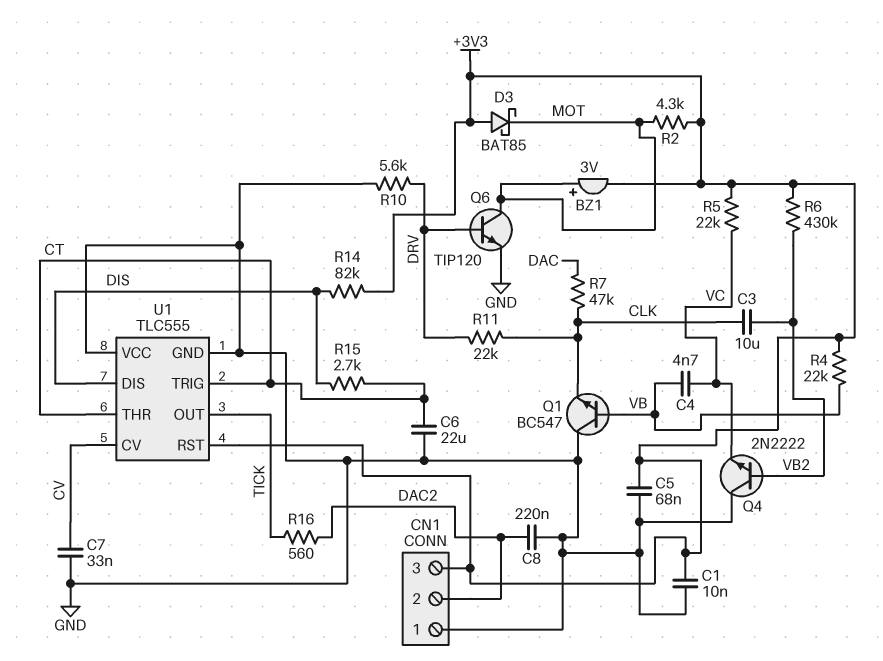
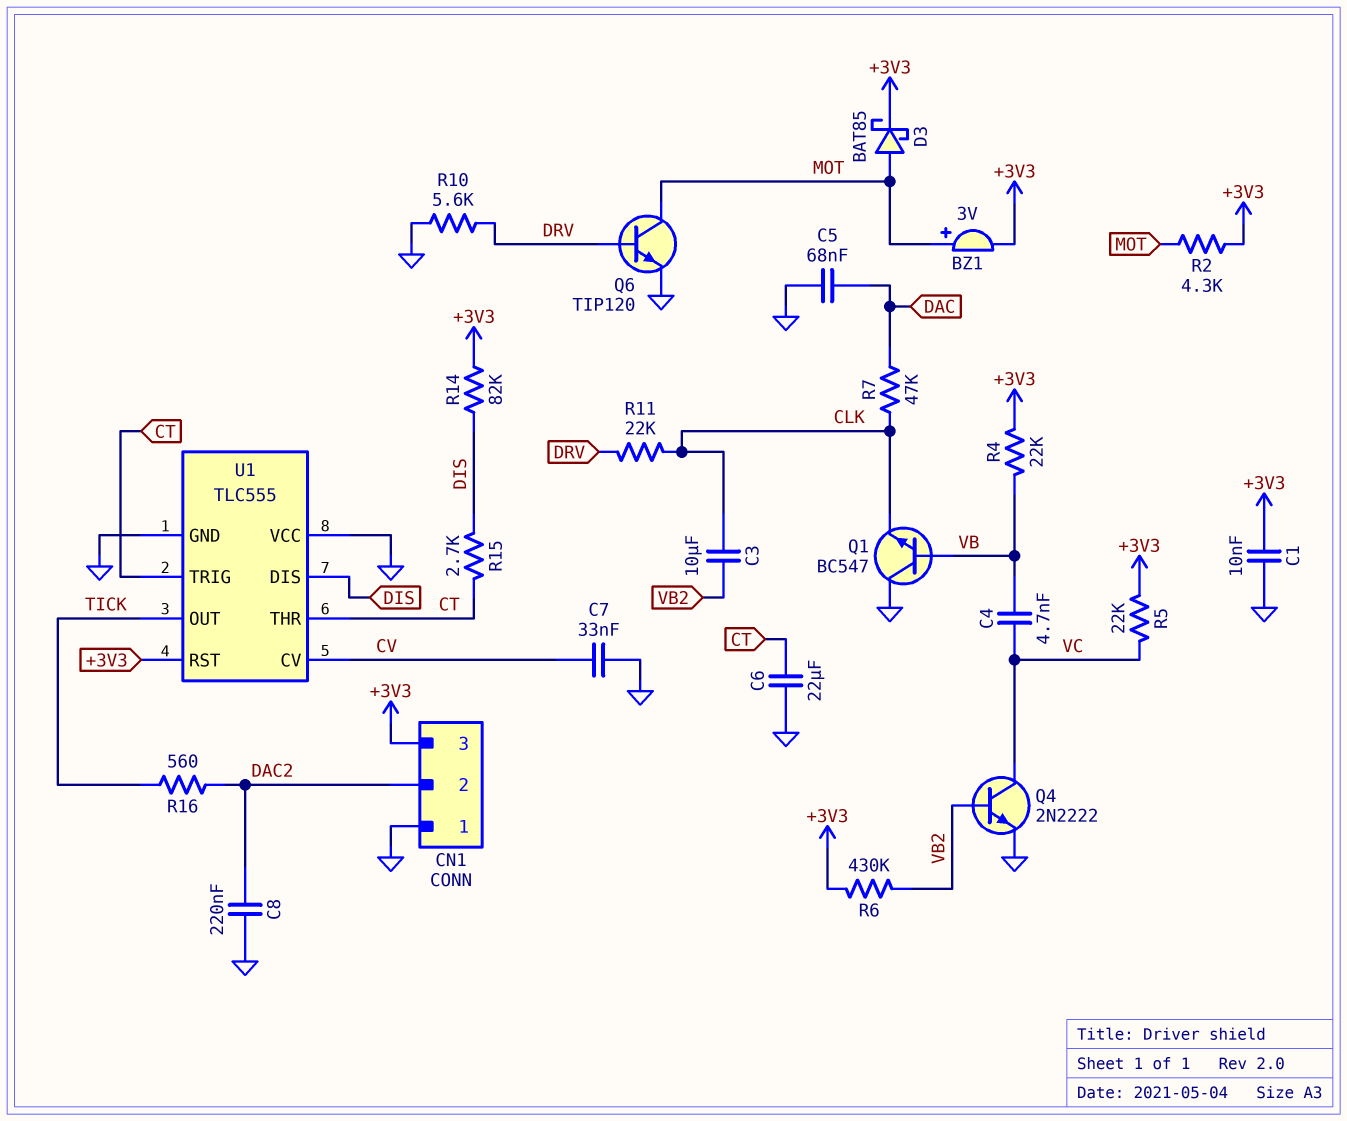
C5: 68nF (+3V3, GND) -> 68nF (DAC, GND)
D3: schottky BAT85 (A +3V3, K MOT) -> schottky BAT85 (A MOT, K +3V3)
Q4: NPN 2N2222 (B VB2, C GND, E VC) -> NPN 2N2222 (B VB2, C VC, E GND)

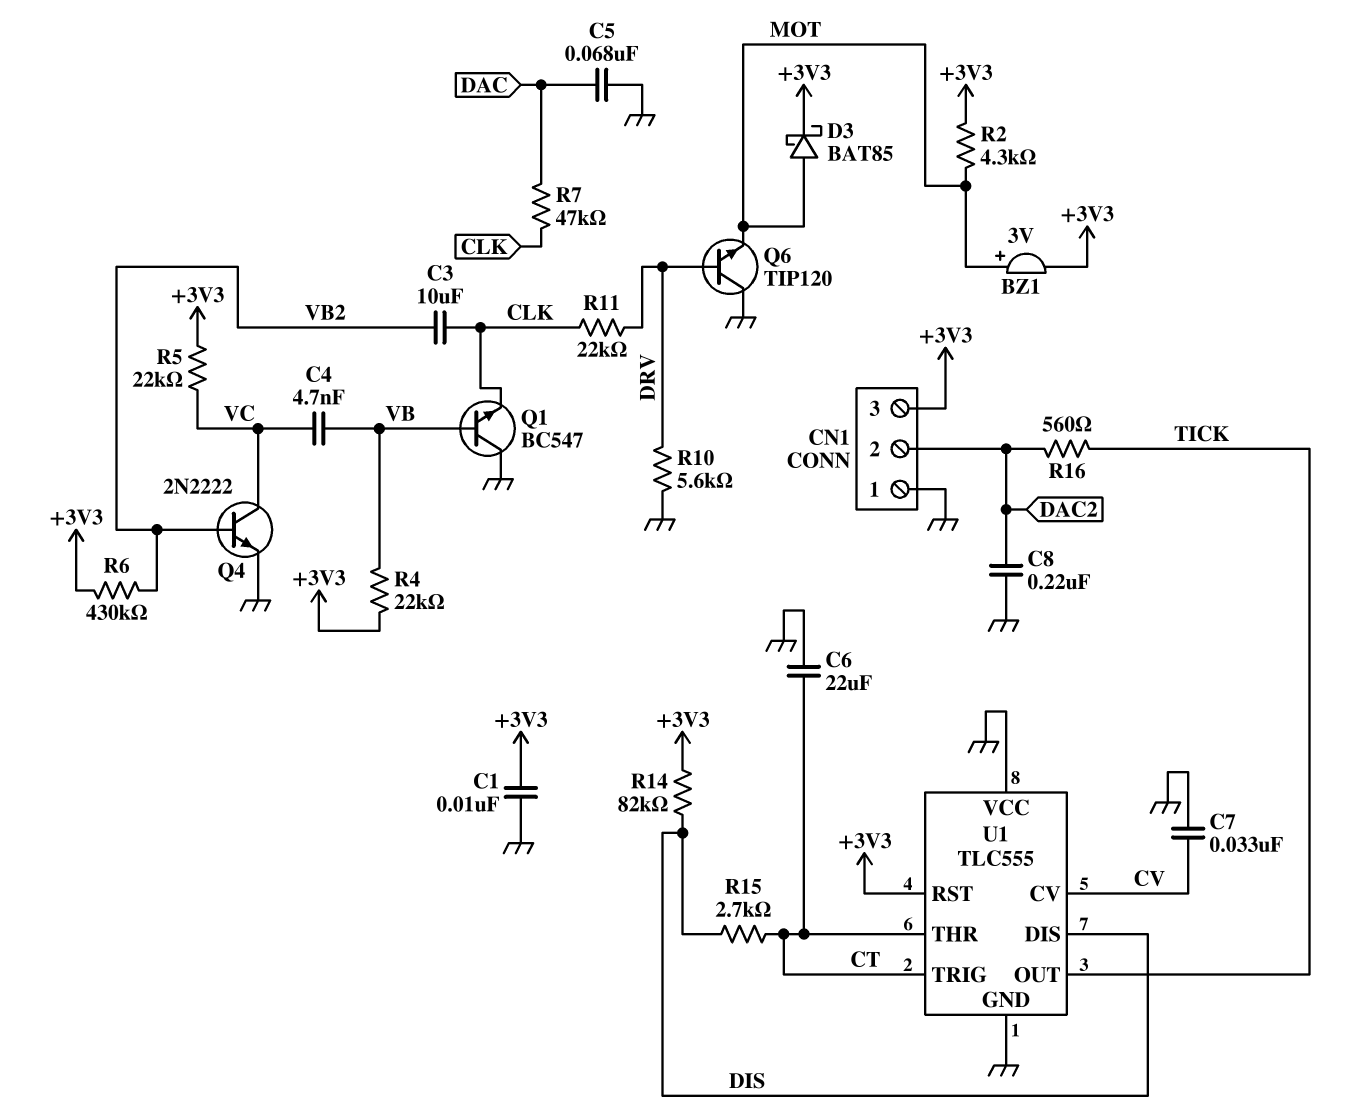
Q6: NPN TIP120 (B DRV, C MOT, E GND) -> NPN TIP120 (B DRV, C GND, E MOT)

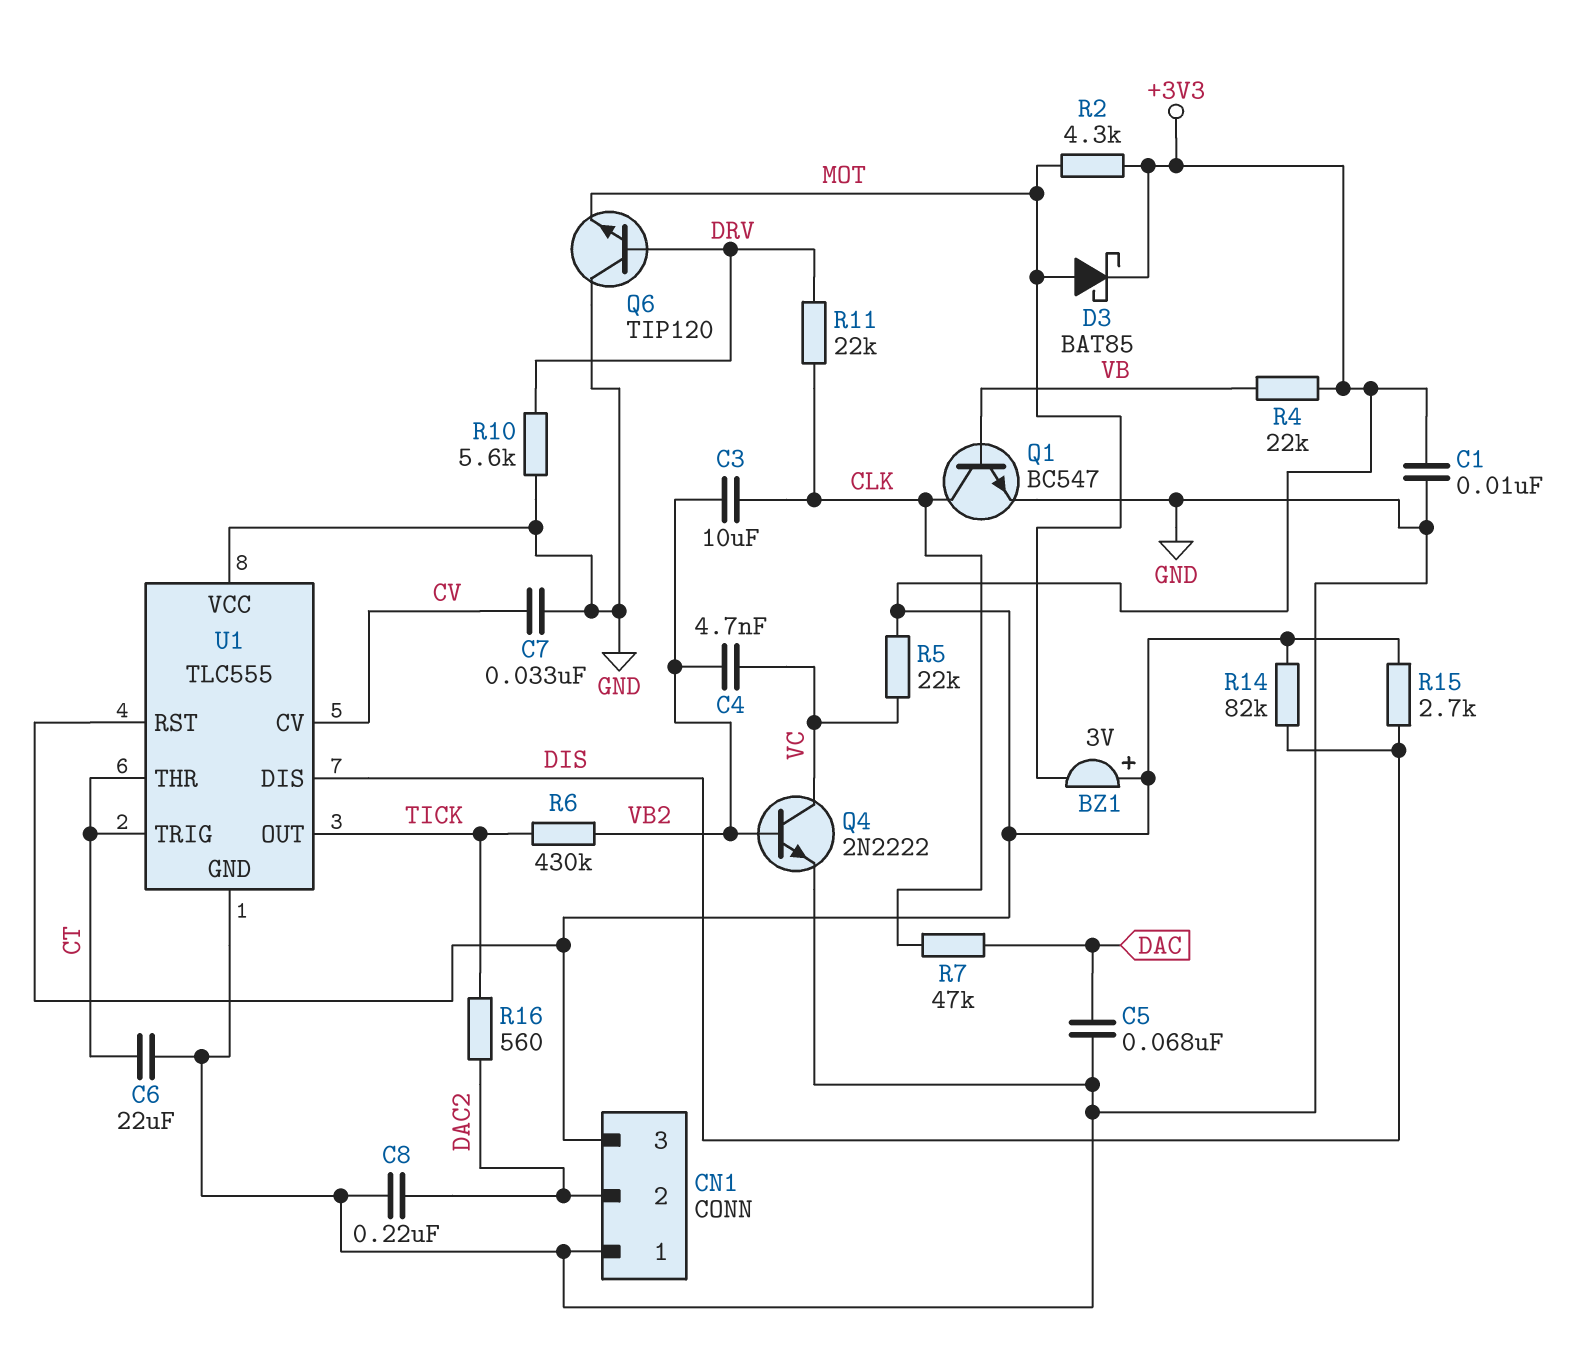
BZ1: buzzer 3V (plus MOT, minus +3V3) -> buzzer 3V (plus +3V3, minus MOT)
C4: 4.7nF (VB, VC) -> 4.7nF (VB2, VC)
Q1: NPN BC547 (B VB, C GND, E CLK) -> NPN BC547 (B VB, C CLK, E GND)
R6: 430k (+3V3, VB2) -> 430k (TICK, VB2)
R15: 2.7k (CT, DIS) -> 2.7k (+3V3, DIS)

